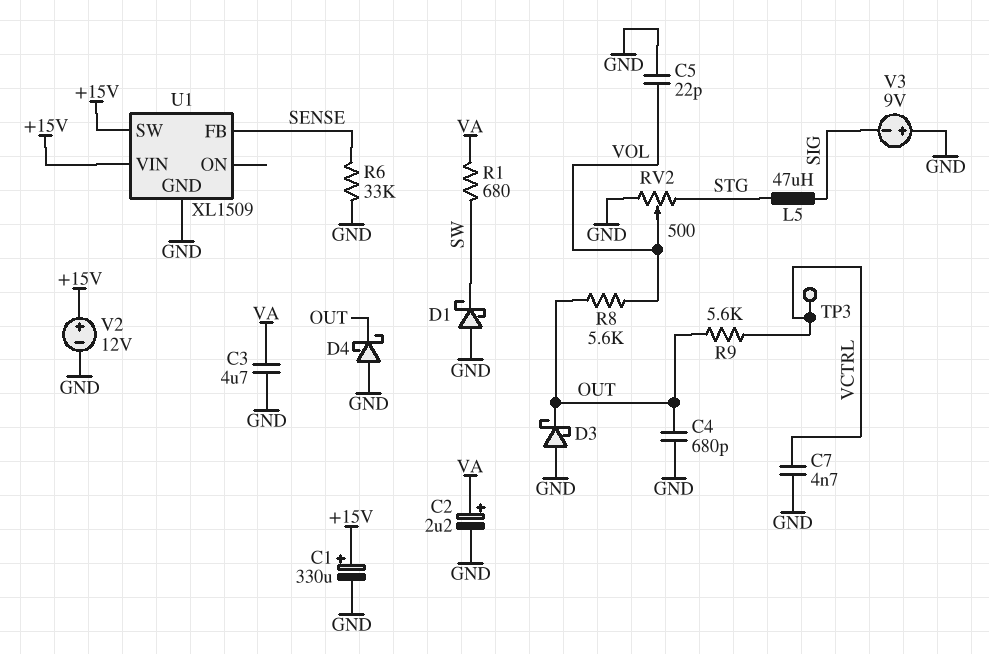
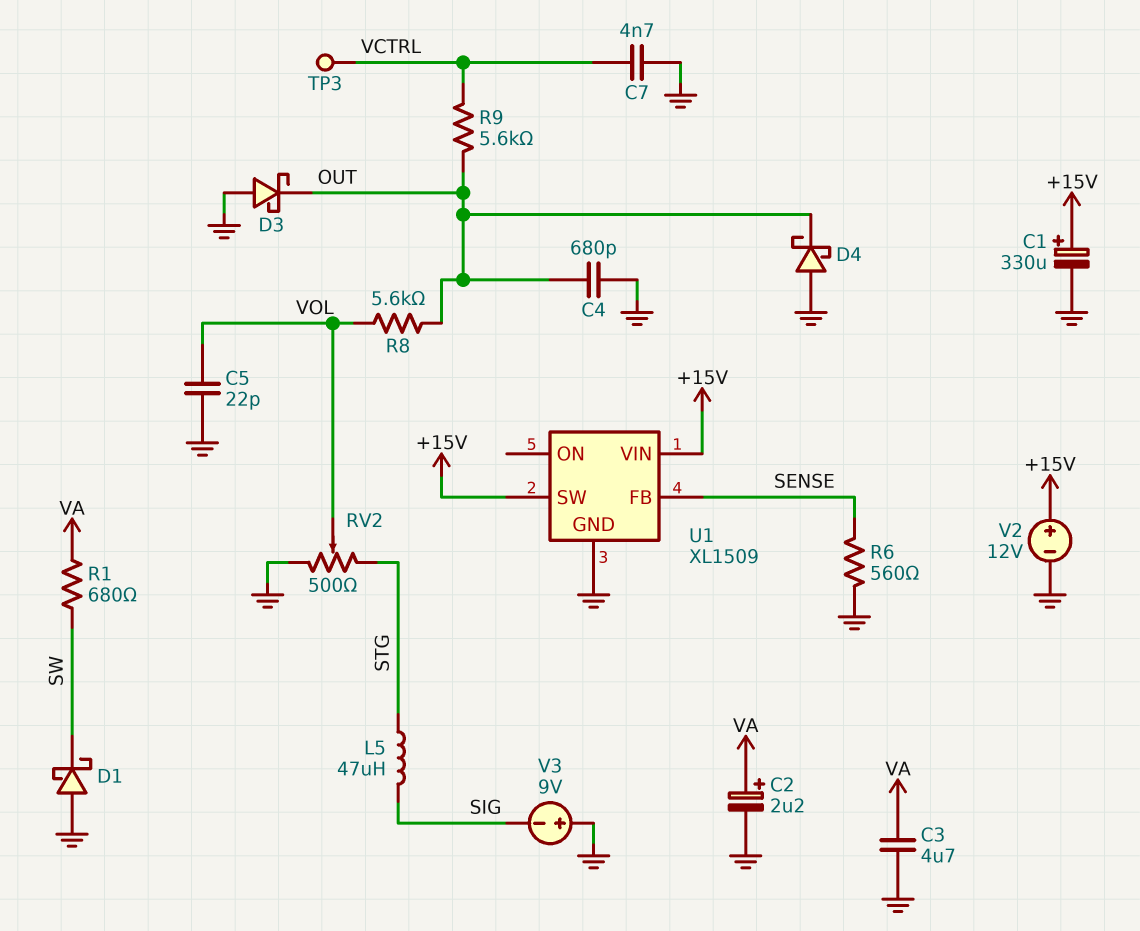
R6: 33k (GND, SENSE) -> 560 (GND, SENSE)

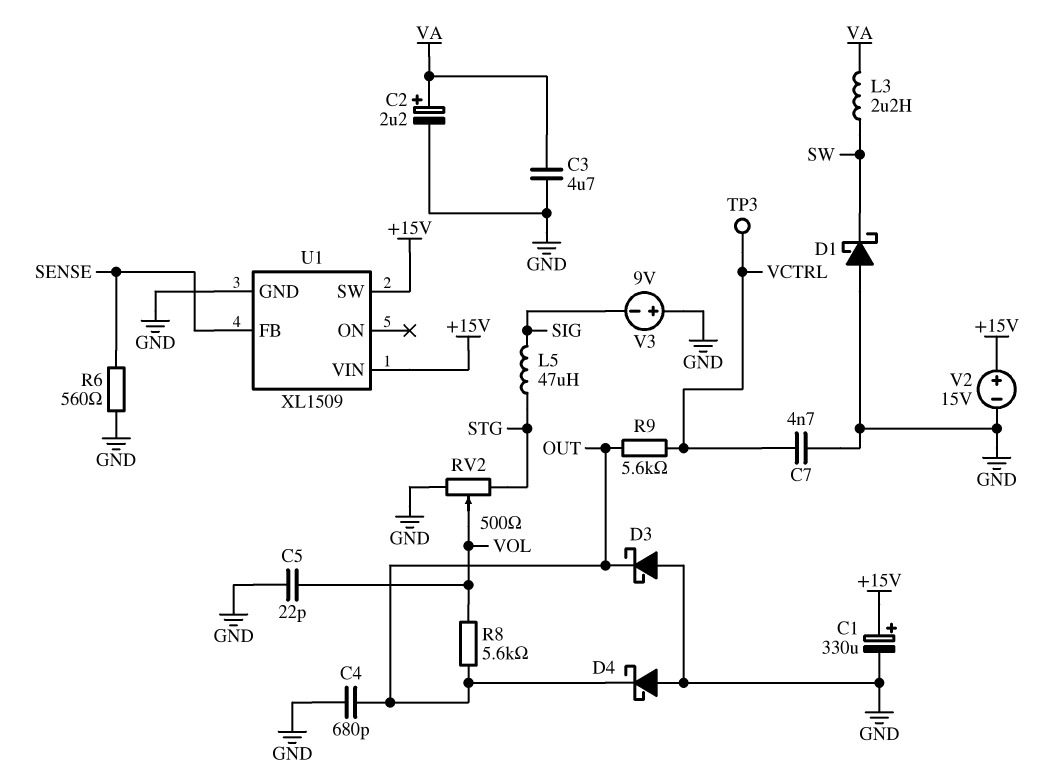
L3: none -> 2.2uH (SW, VA)
R1: 680 (SW, VA) -> none
V2: 12V (plus +15V, minus GND) -> 15V (plus +15V, minus GND)

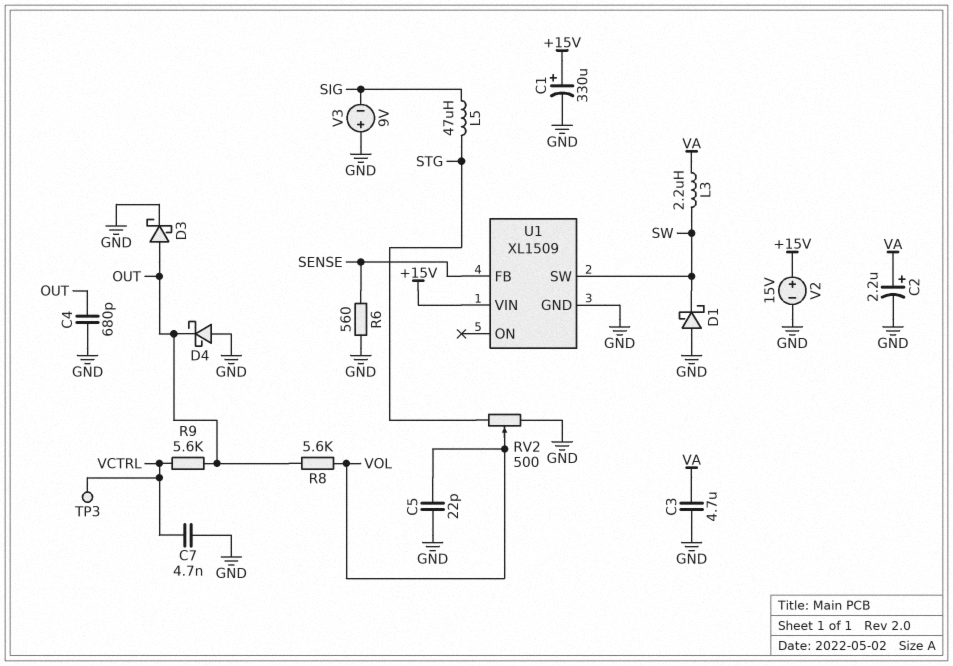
D3: schottky (A GND, K OUT) -> schottky (A OUT, K GND)
U1 pin SW: +15V -> SW

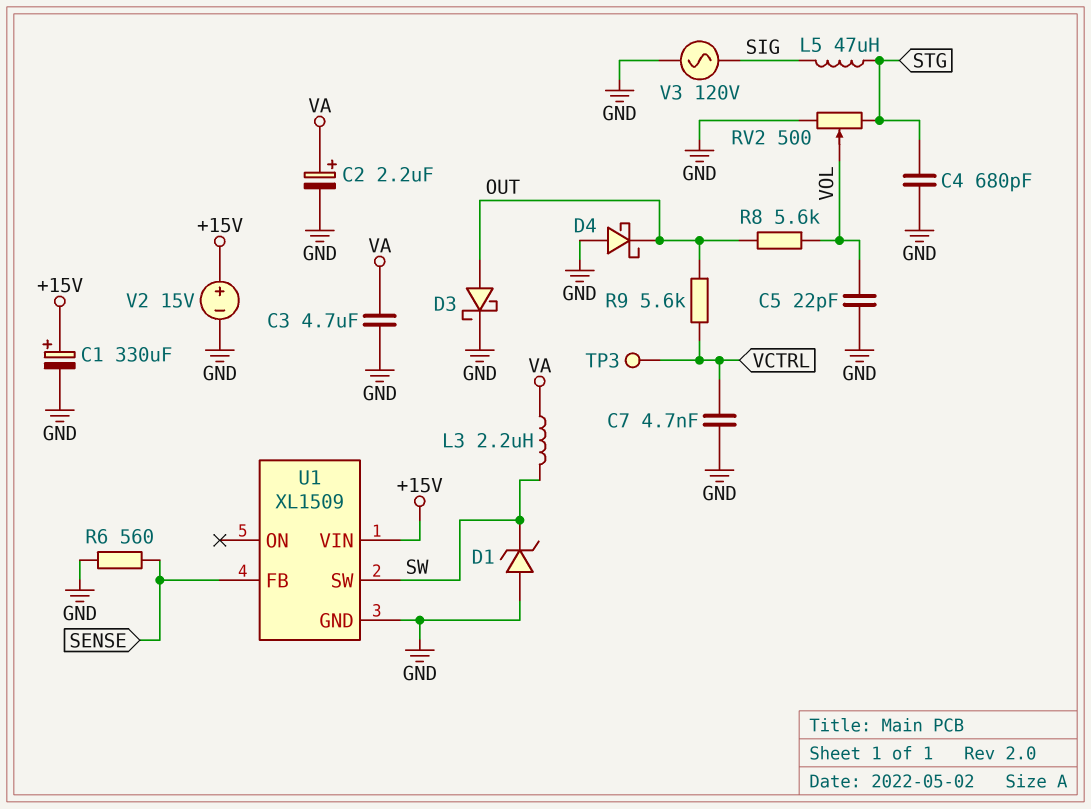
C4: 680pF (GND, OUT) -> 680pF (GND, STG)
D1: schottky (A GND, K SW) -> zener (A GND, K SW)
V3: 9V (plus GND, minus SIG) -> AC 120V (GND, SIG)

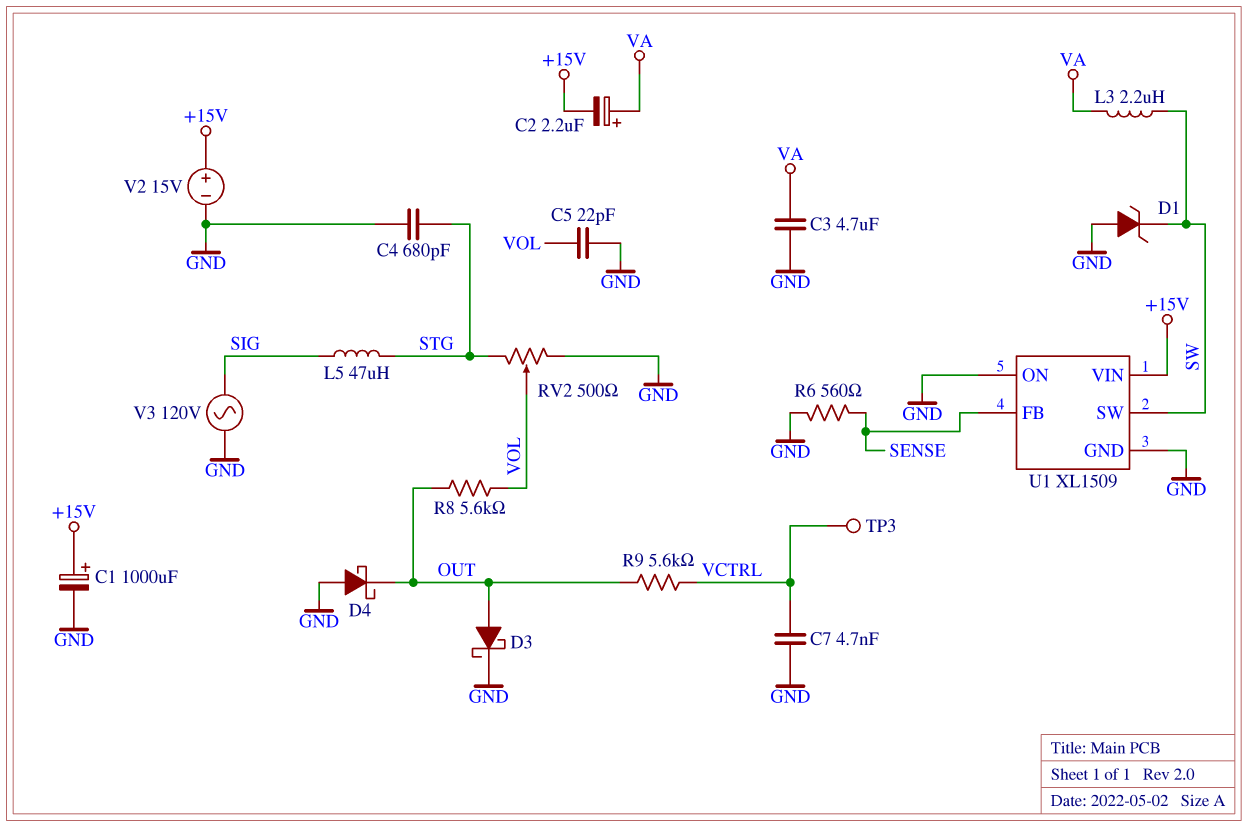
C1: 330uF (plus +15V, minus GND) -> 1000uF (plus +15V, minus GND)
C2: 2.2uF (plus VA, minus GND) -> 2.2uF (plus VA, minus +15V)
U1 pin ON: none -> GND

